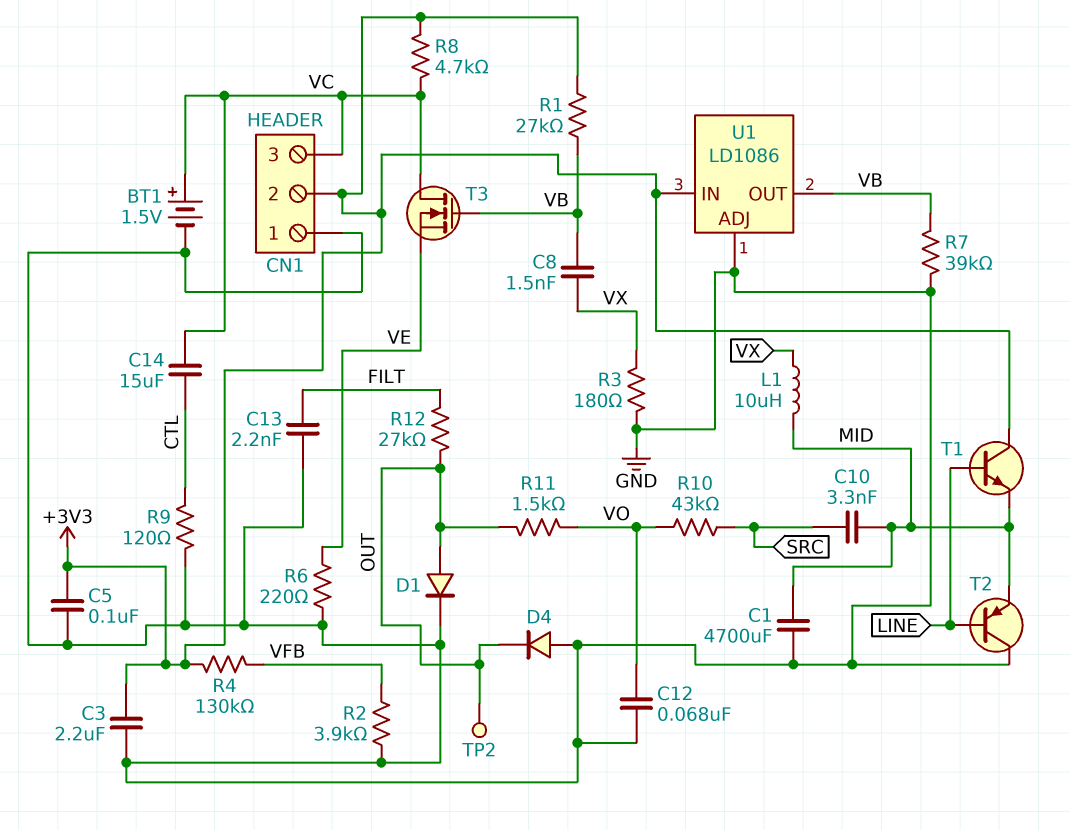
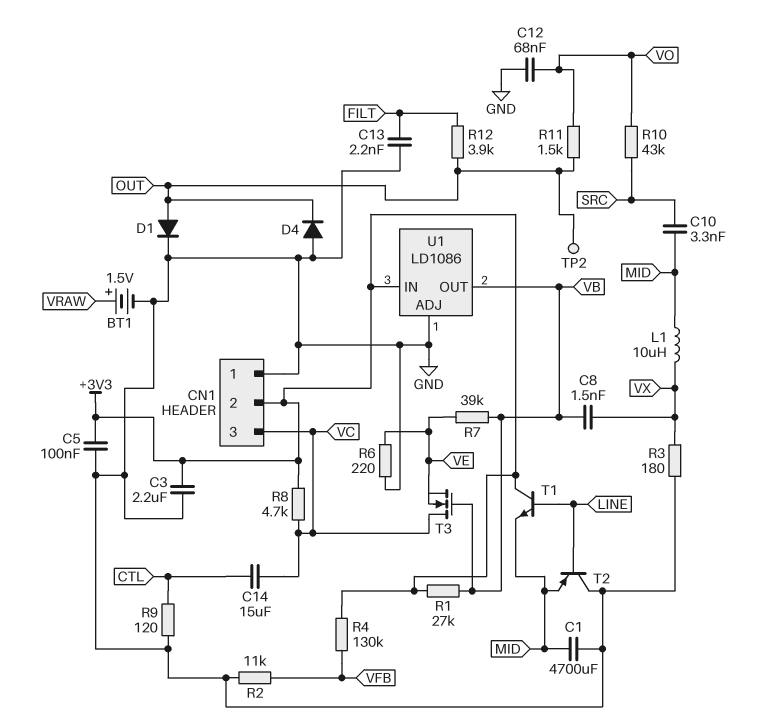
BT1: 1.5V (plus VC, minus GND) -> 1.5V (plus VRAW, minus GND)
R2: 3.9k (GND, VFB) -> 11k (GND, VFB)
R7: 39k (GND, VB) -> 39k (VB, VE)
R12: 27k (FILT, OUT) -> 3.9k (FILT, OUT)

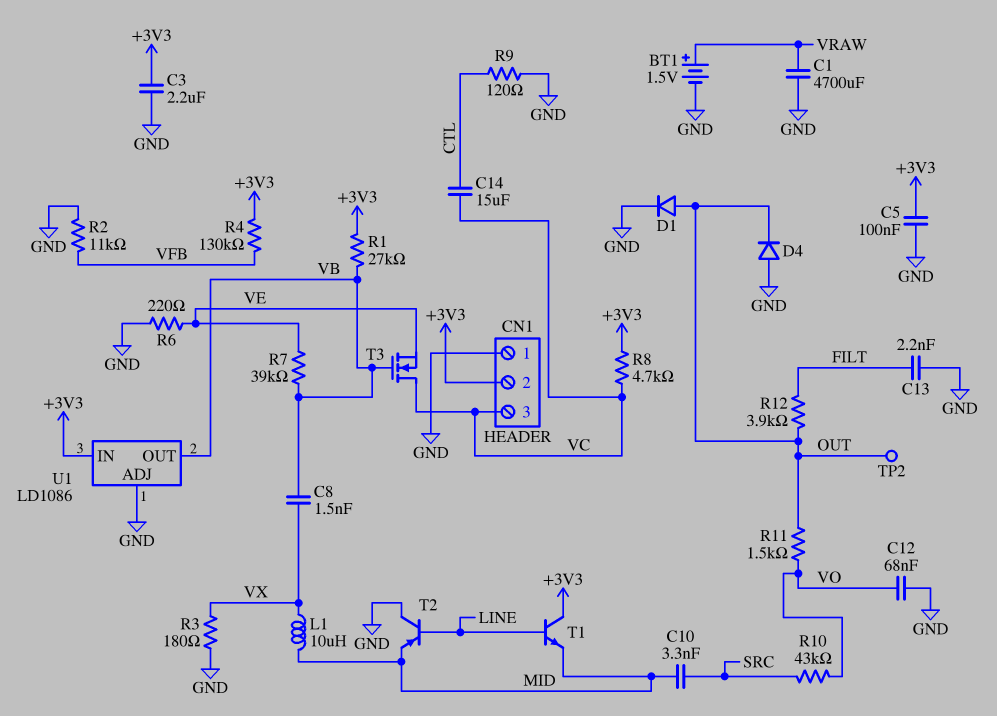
C1: 4700uF (GND, MID) -> 4700uF (GND, VRAW)

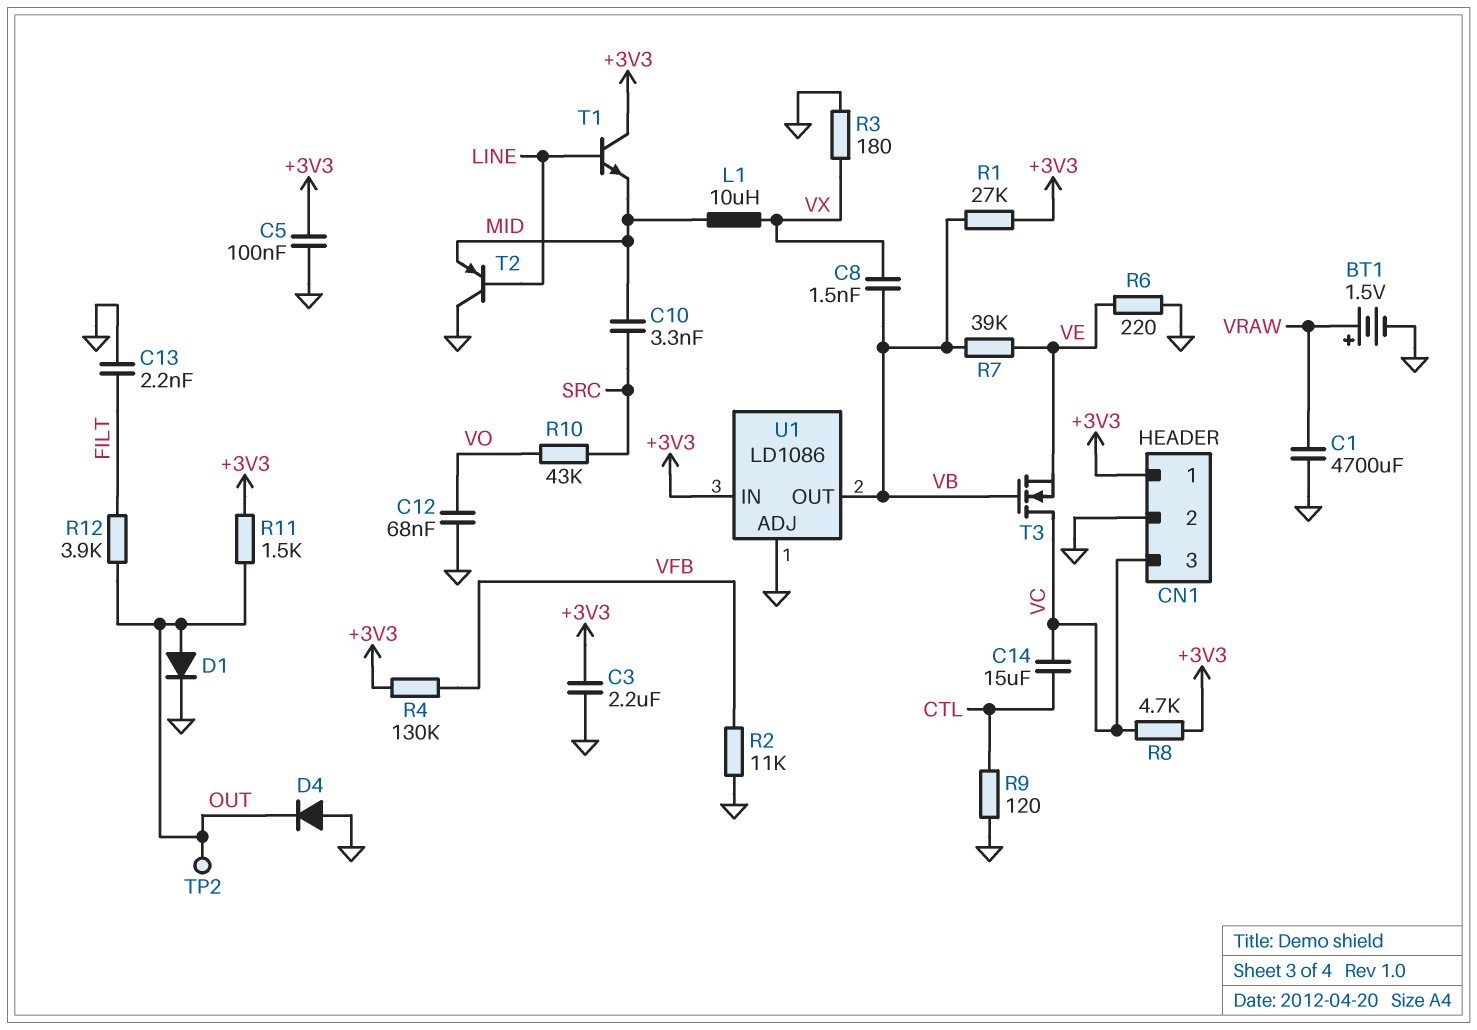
CN1 pin 1: GND -> +3V3
CN1 pin 2: +3V3 -> GND
R11: 1.5k (OUT, VO) -> 1.5k (+3V3, OUT)

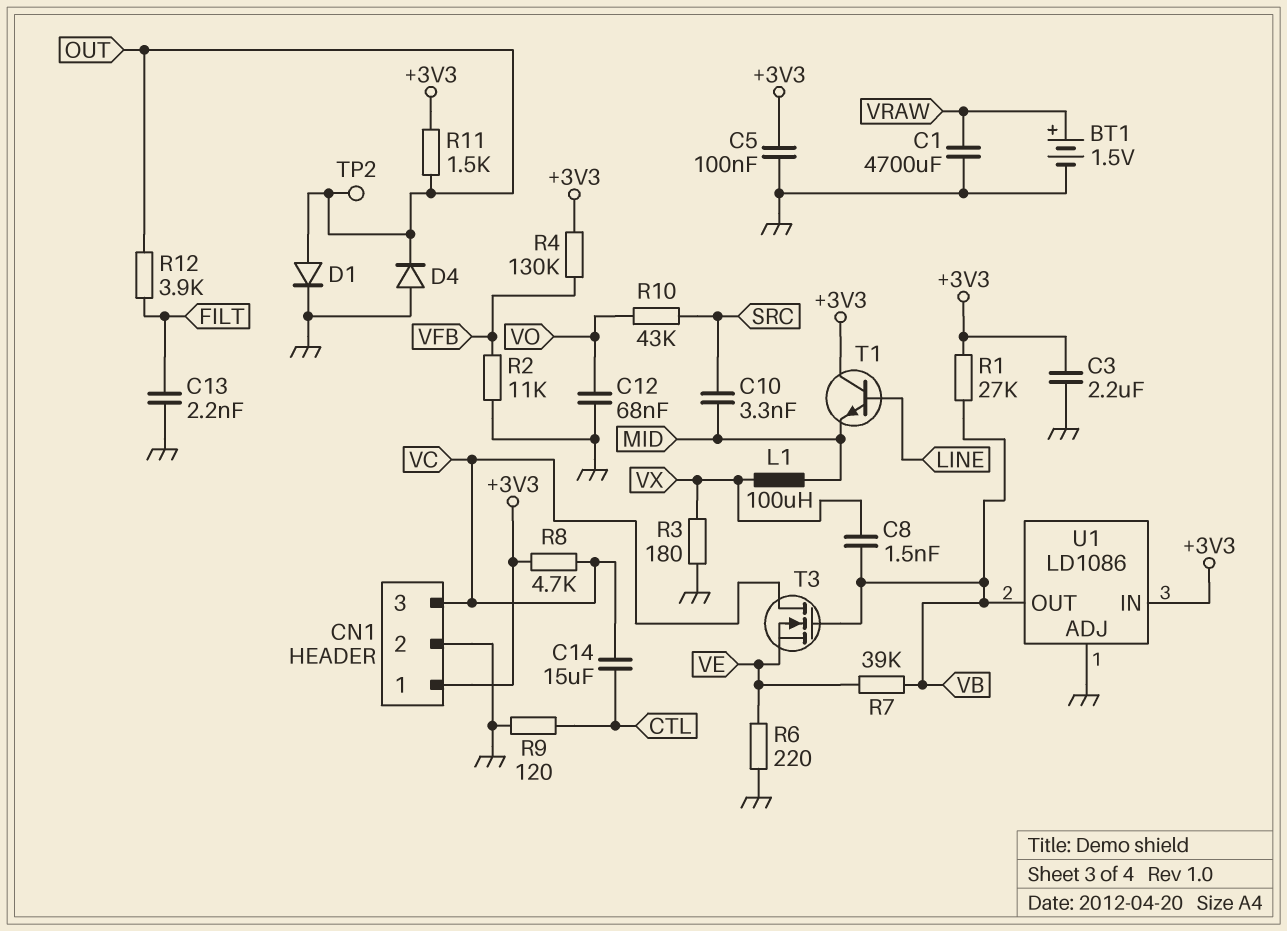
L1: 10uH (MID, VX) -> 100uH (MID, VX)
T2: PNP (B LINE, C GND, E MID) -> none

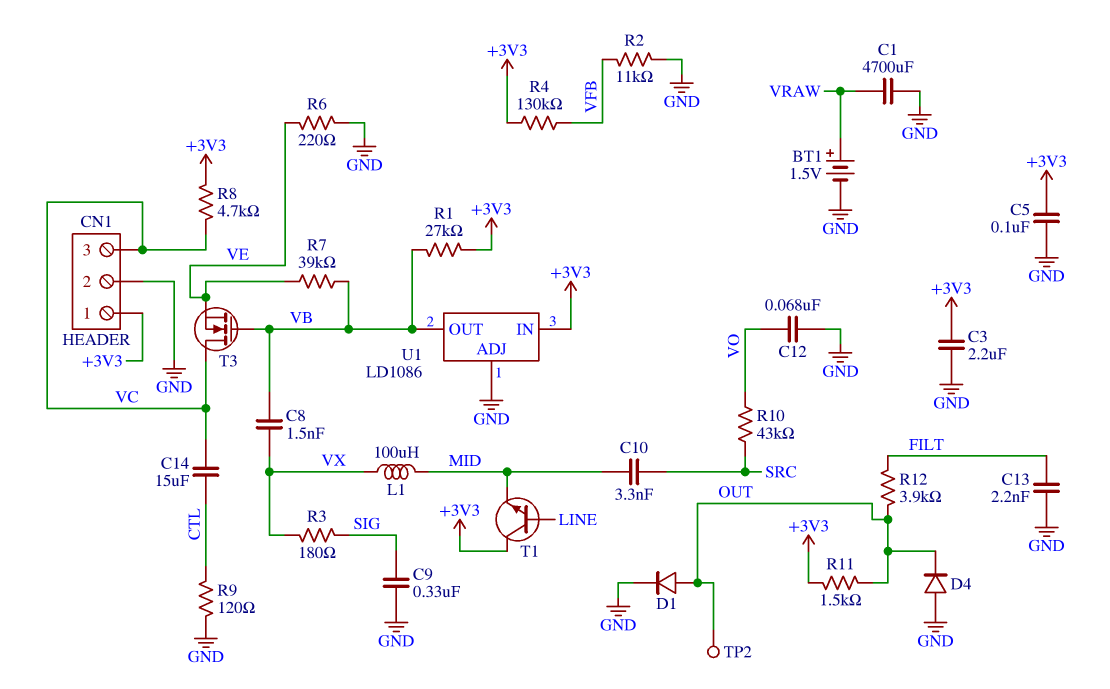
C9: none -> 330nF (GND, SIG)
R3: 180 (GND, VX) -> 180 (SIG, VX)

